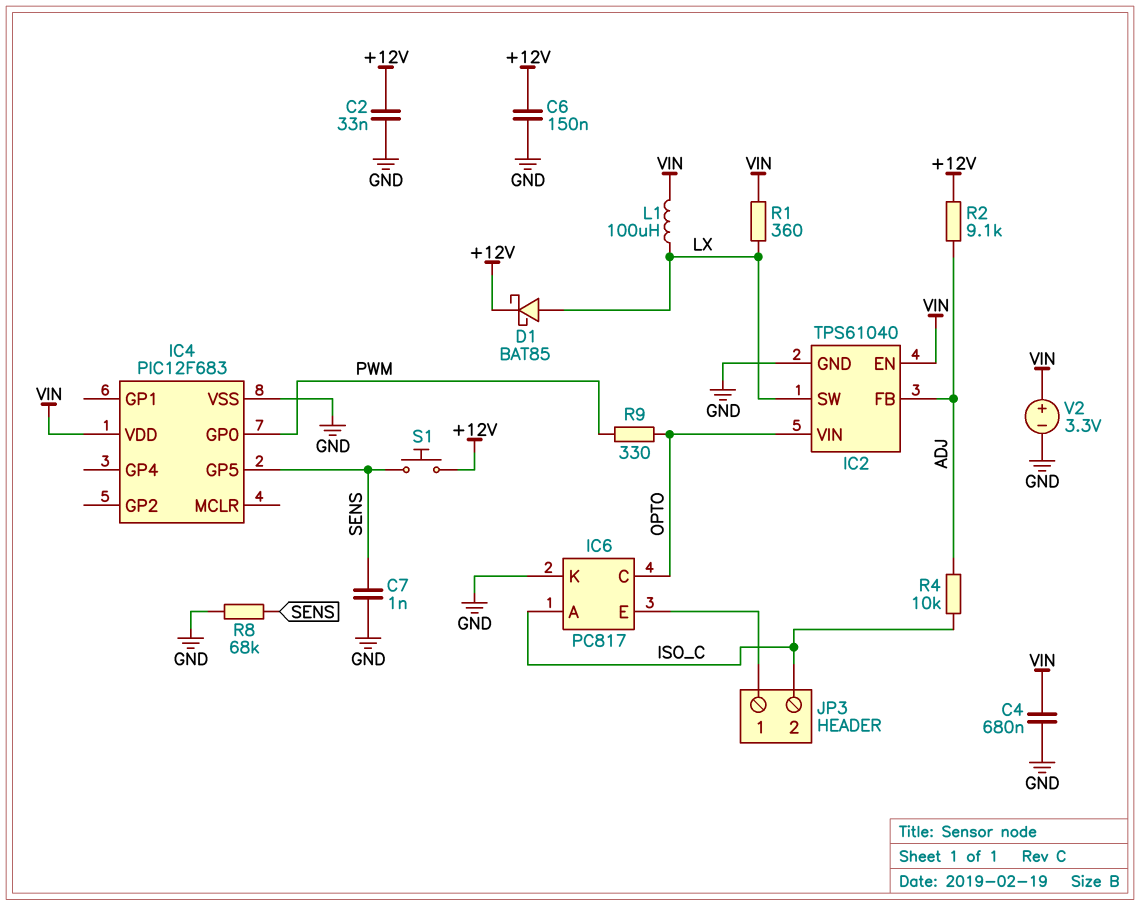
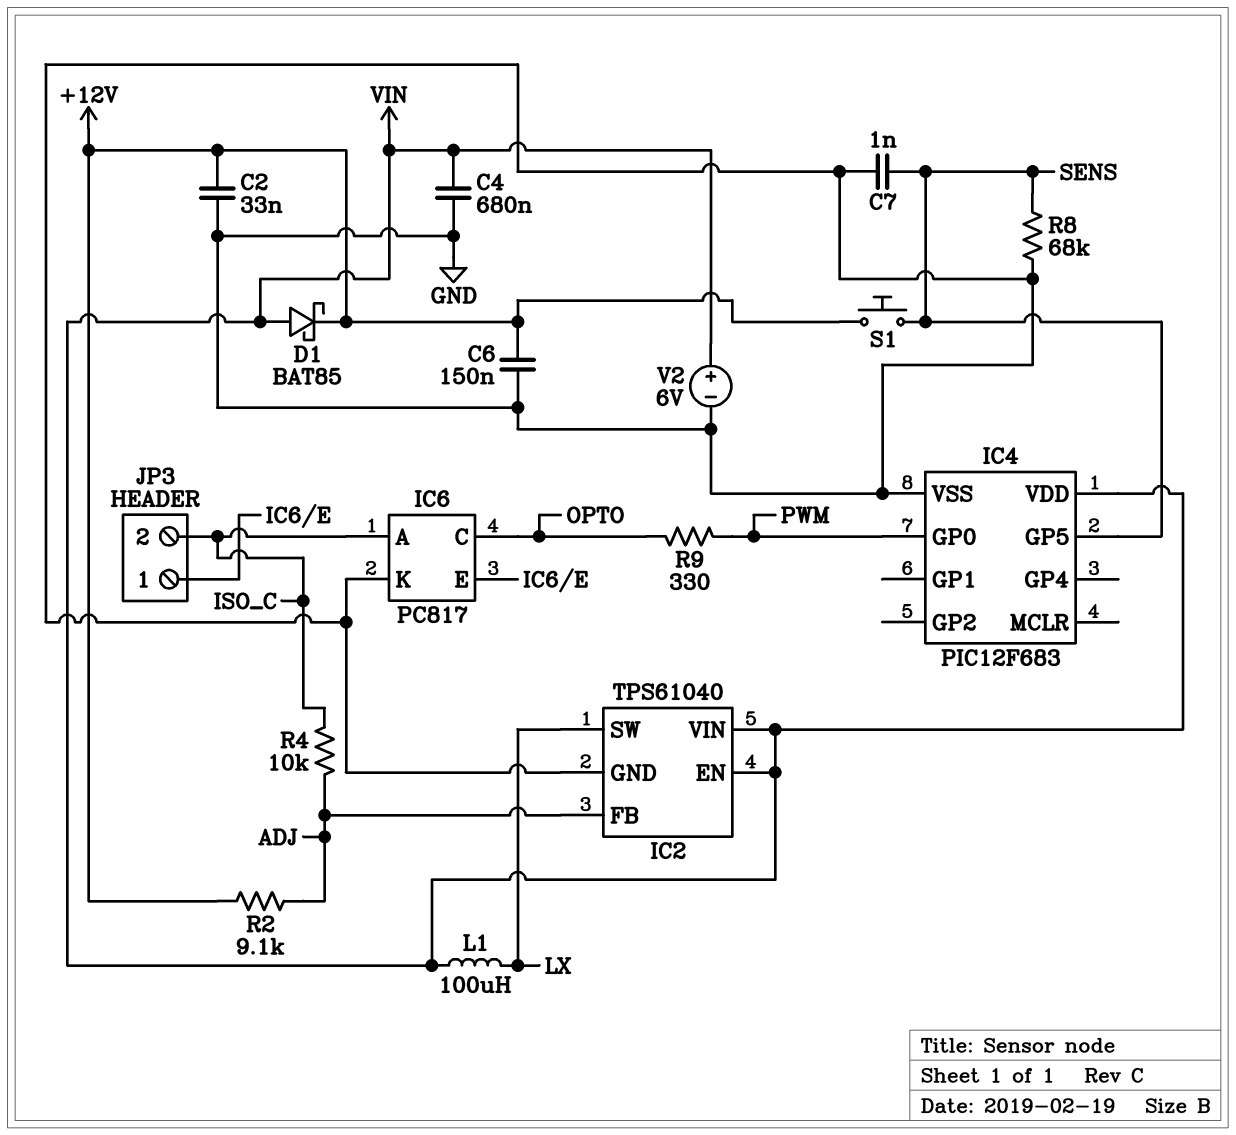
D1: schottky BAT85 (A LX, K +12V) -> schottky BAT85 (A VIN, K +12V)
IC2 pin VIN: OPTO -> VIN
R1: 360 (LX, VIN) -> none
V2: 3.3V (plus VIN, minus GND) -> 6V (plus VIN, minus GND)

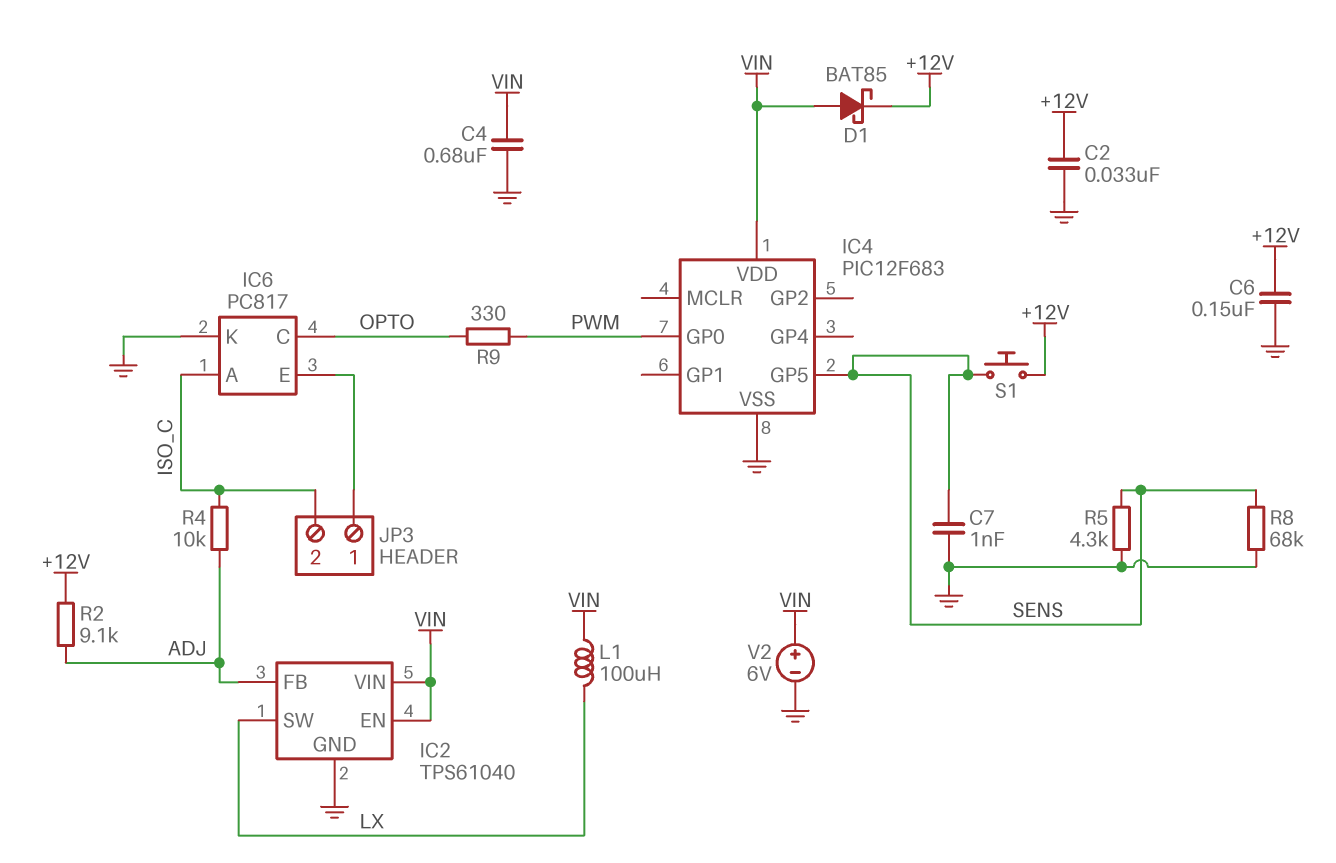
R5: none -> 4.3k (GND, SENS)

